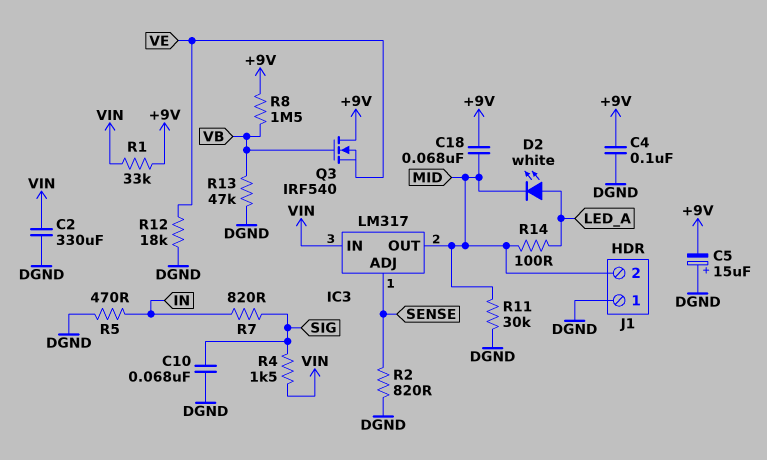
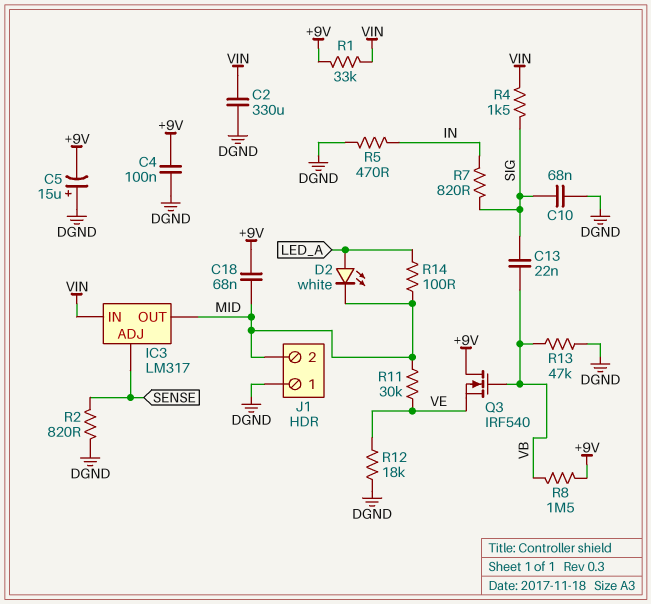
C13: none -> 22nF (SIG, VB)
R11: 30k (DGND, MID) -> 30k (MID, VE)

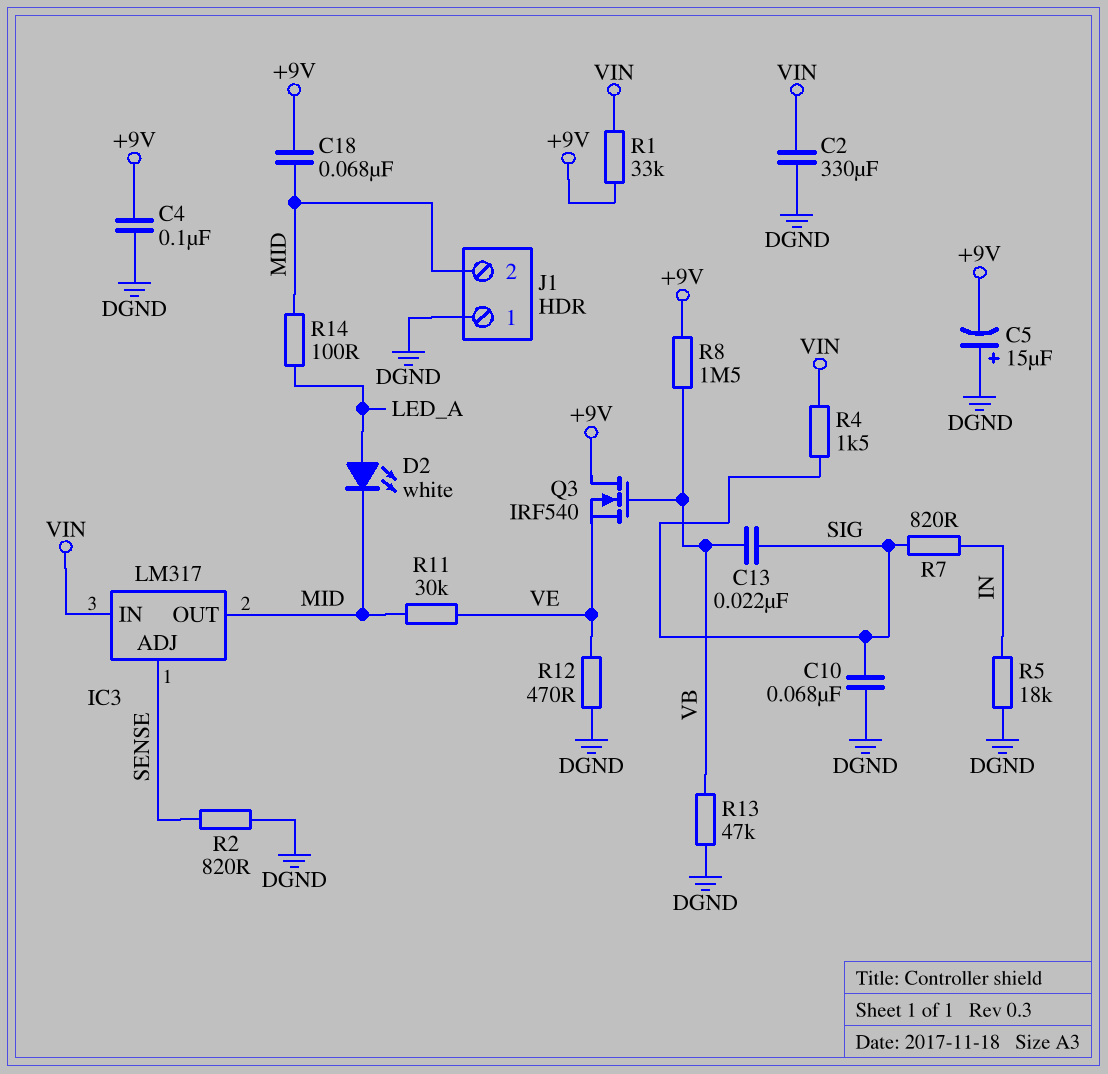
R5: 470 (DGND, IN) -> 18k (DGND, IN)
R12: 18k (DGND, VE) -> 470 (DGND, VE)

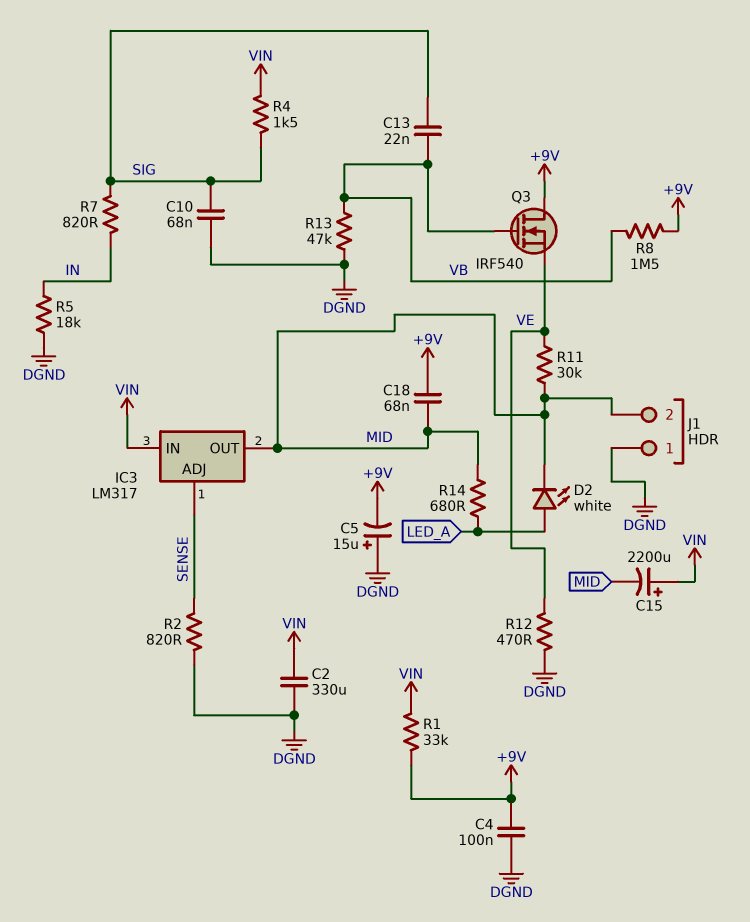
C15: none -> 2200uF (plus VIN, minus MID)
R14: 100 (LED_A, MID) -> 680 (LED_A, MID)

